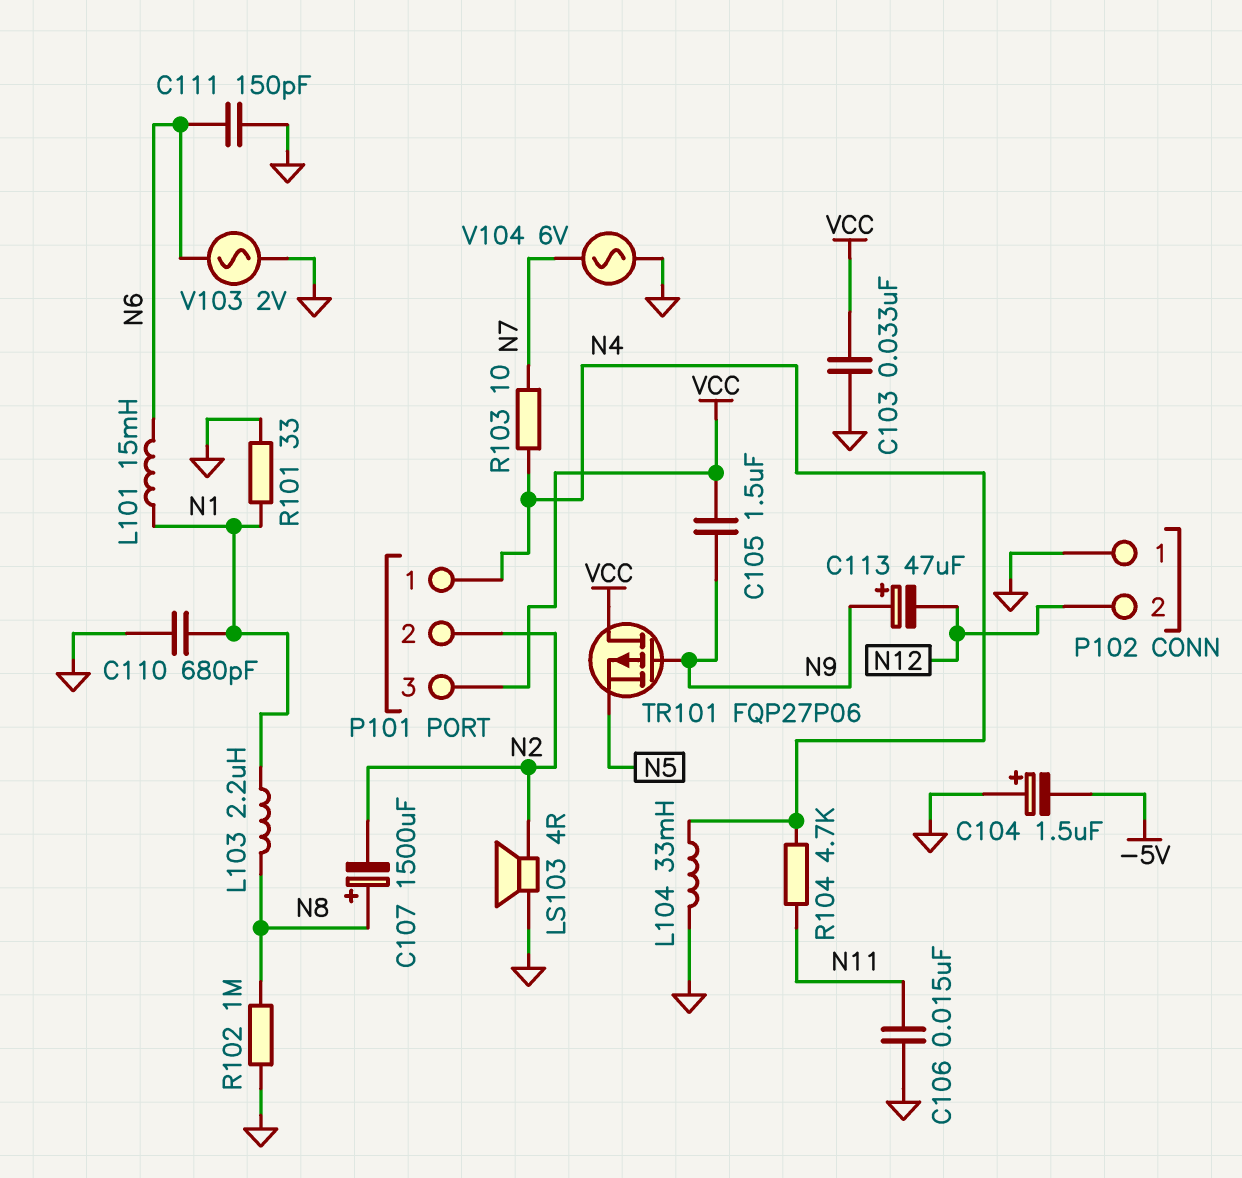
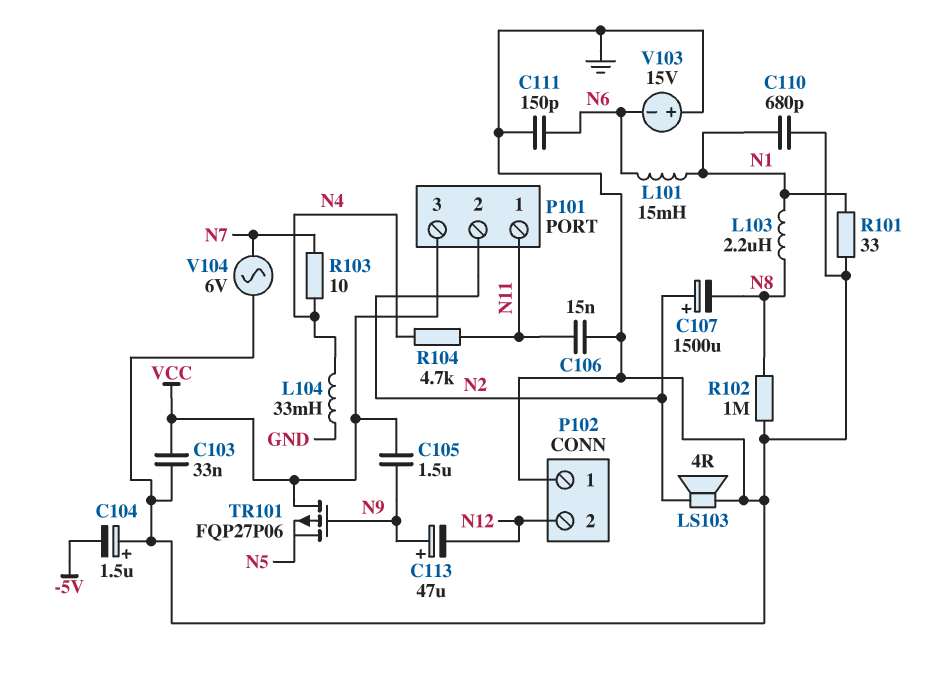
C107: 1500uF (plus N8, minus N2) -> 1500uF (plus N2, minus N8)
P101 pin 1: N4 -> N11
V103: AC 2V (GND, N6) -> 15V (plus GND, minus N6)

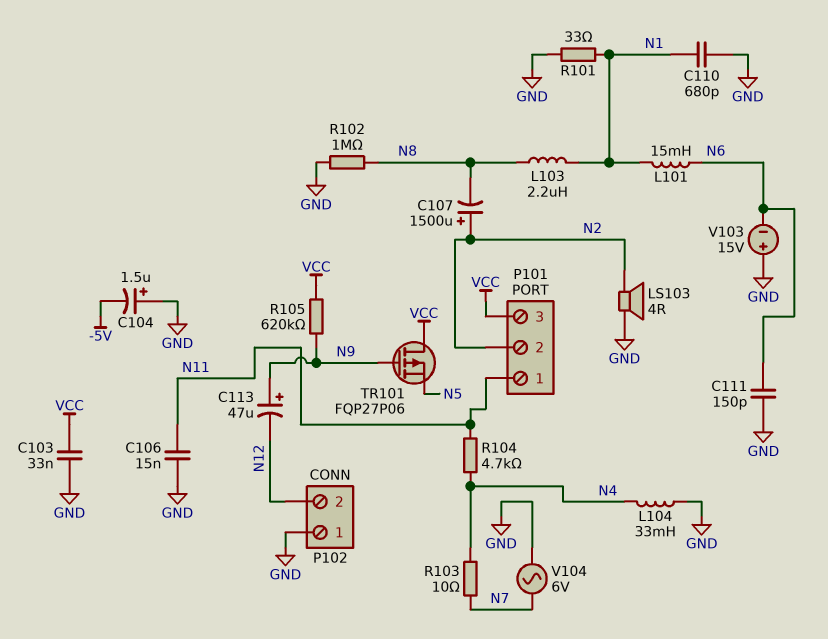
C105: 1.5uF (N9, VCC) -> none
R105: none -> 620k (N9, VCC)

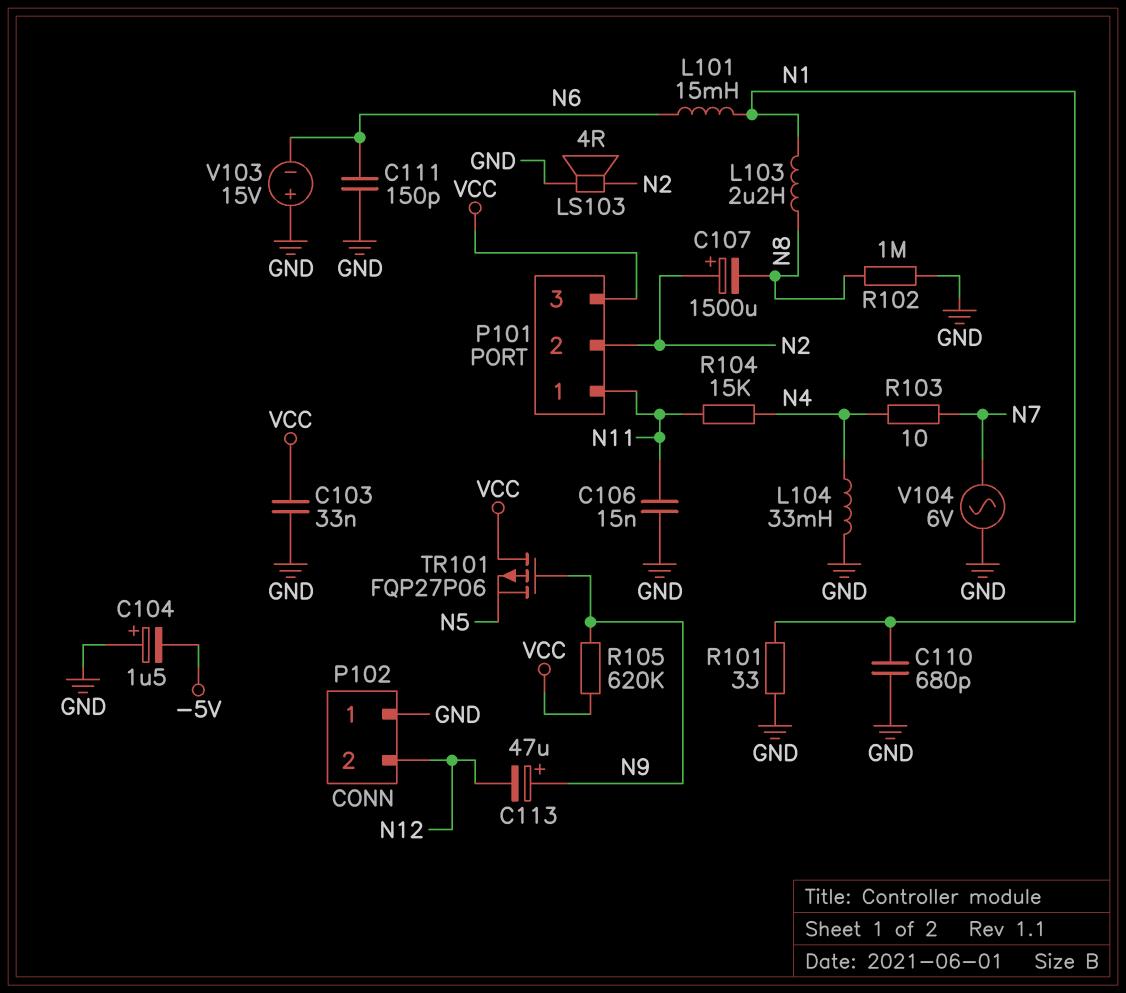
R104: 4.7k (N4, N11) -> 15k (N4, N11)

